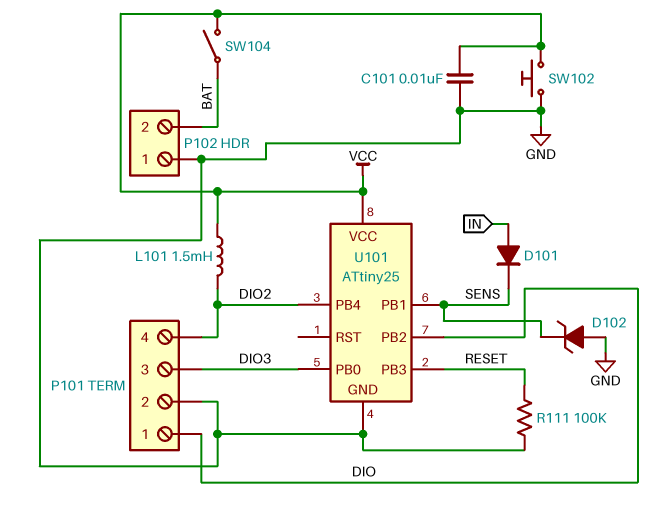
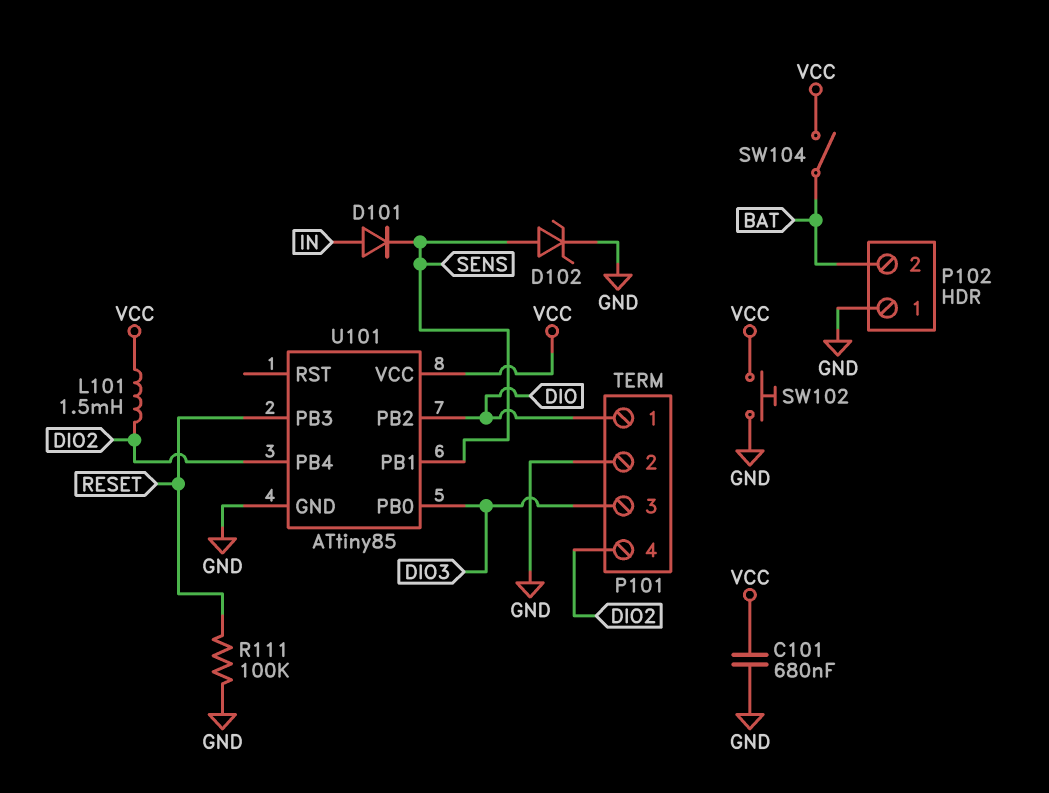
C101: 10nF (GND, VCC) -> 680nF (GND, VCC)
D102: zener (A GND, K SENS) -> zener (A SENS, K GND)
U101: ATtiny25 -> ATtiny85

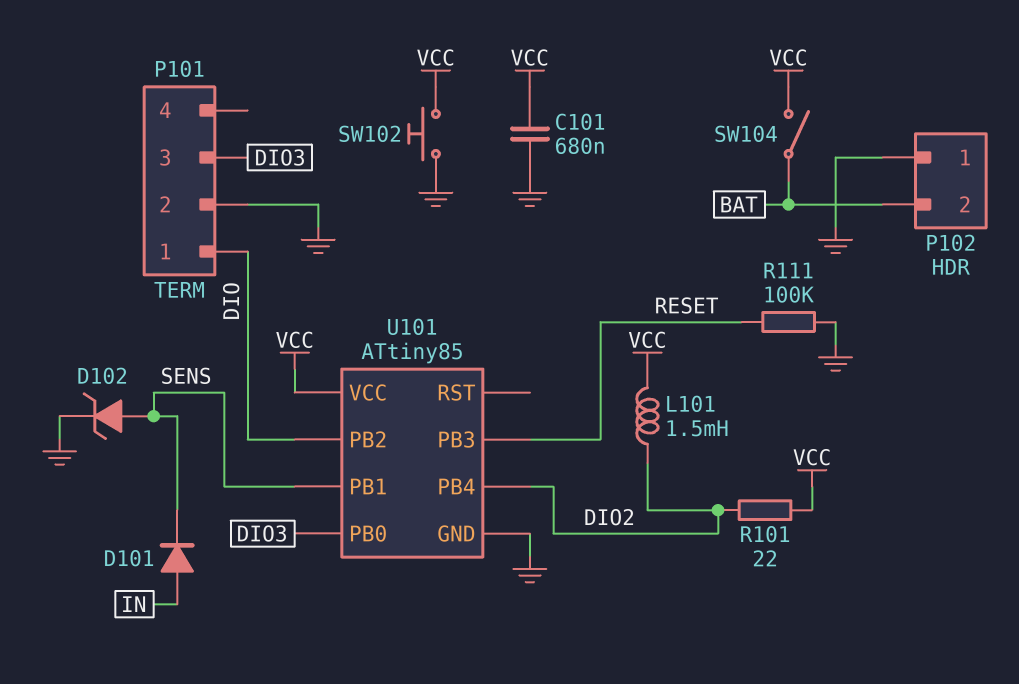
P101 pin 4: DIO2 -> none
R101: none -> 22 (DIO2, VCC)

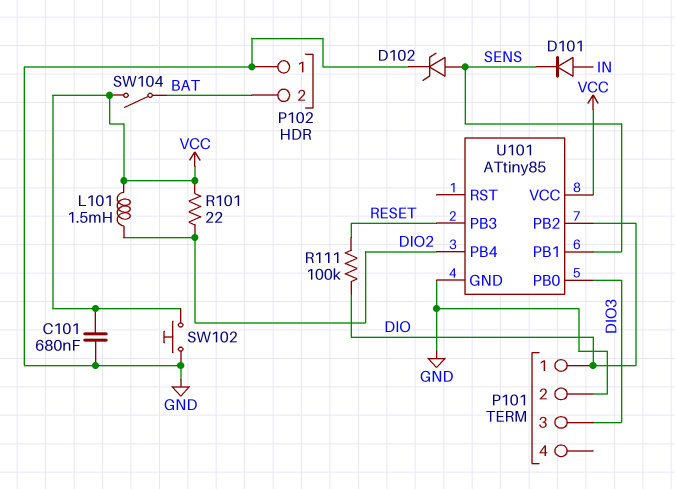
R111: 100k (GND, RESET) -> 100k (DIO, RESET)

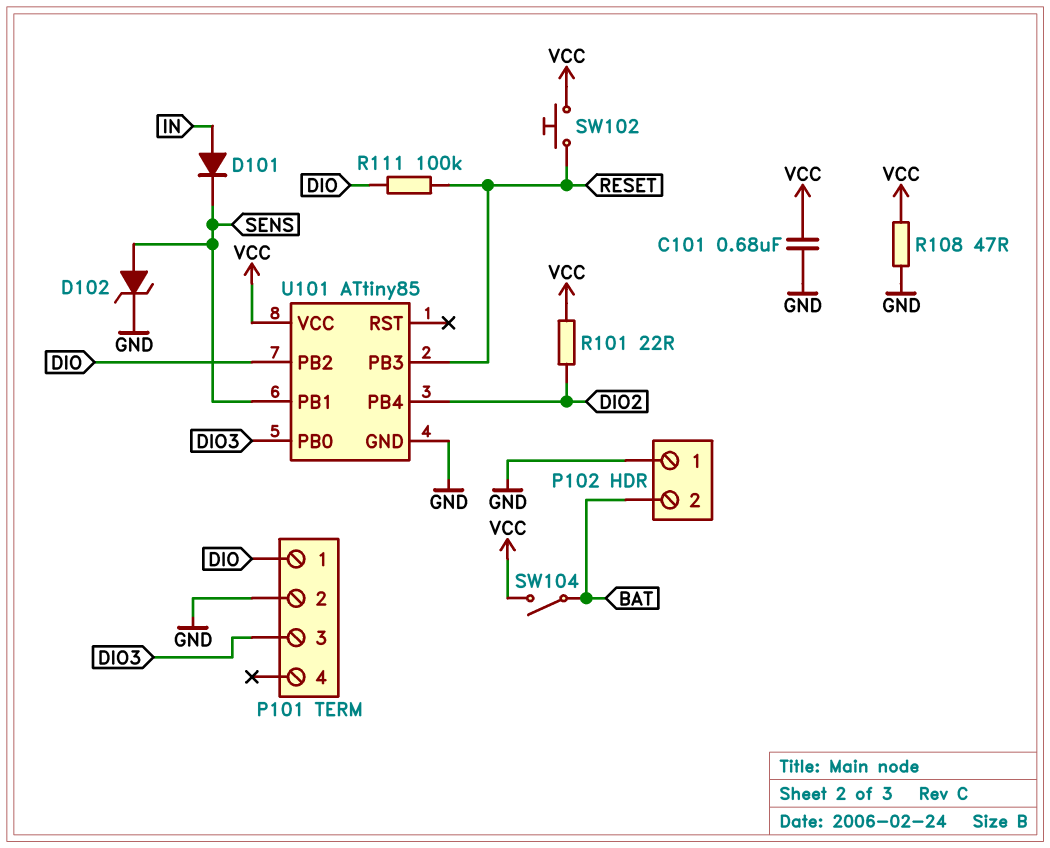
L101: 1.5mH (DIO2, VCC) -> none
R108: none -> 47 (GND, VCC)
SW102: button (GND, VCC) -> button (RESET, VCC)

